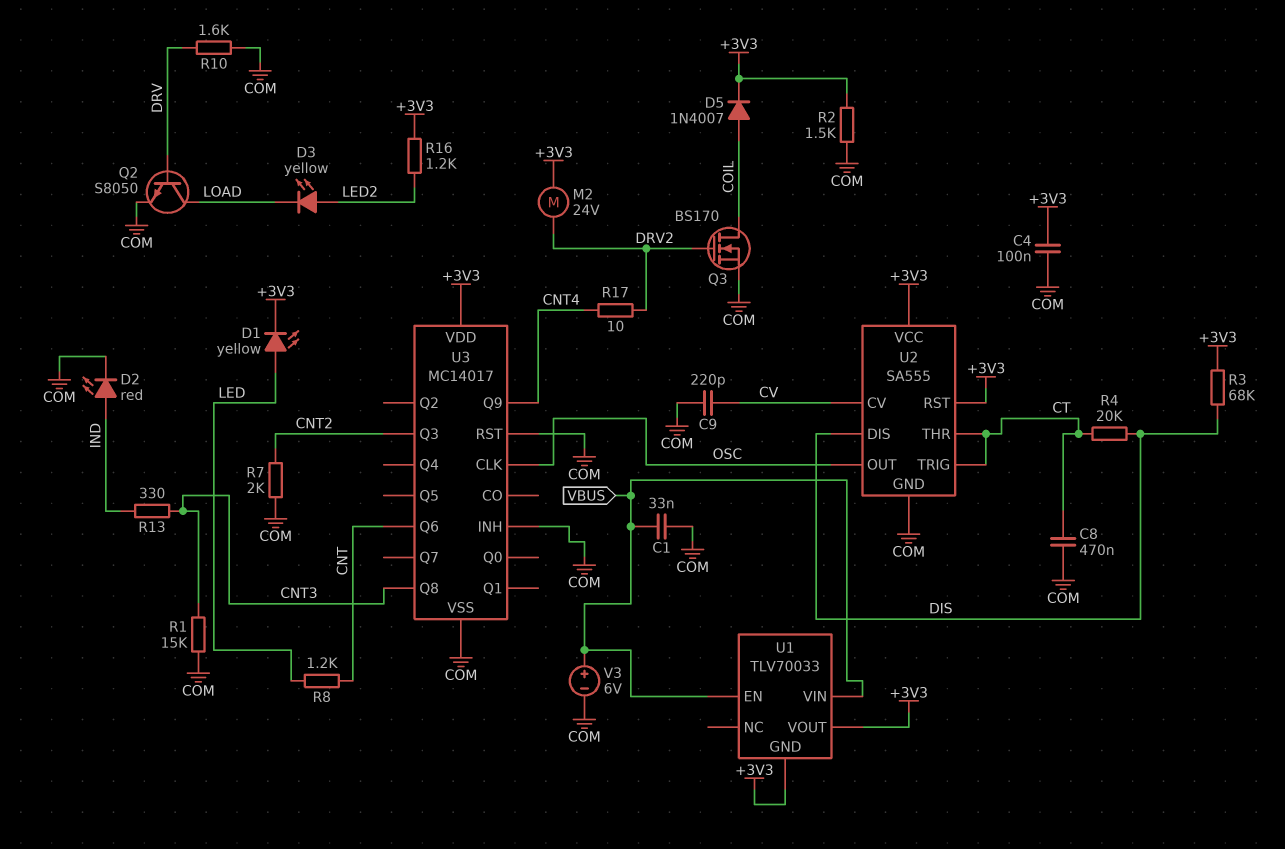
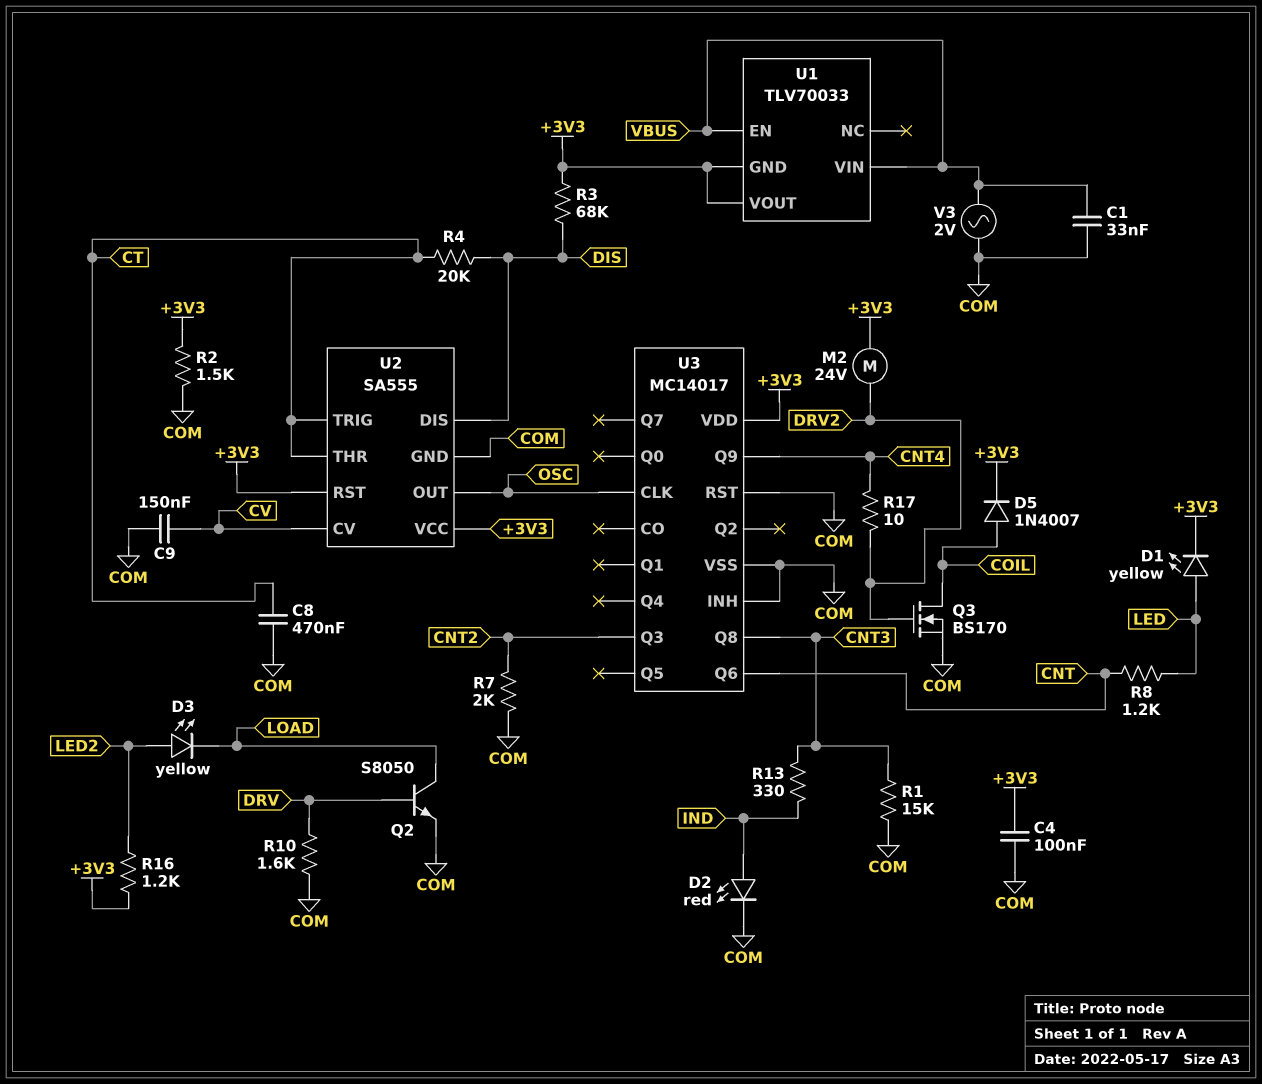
C9: 220pF (COM, CV) -> 150nF (COM, CV)
V3: 6V (plus VBUS, minus COM) -> AC 2V (COM, VBUS)

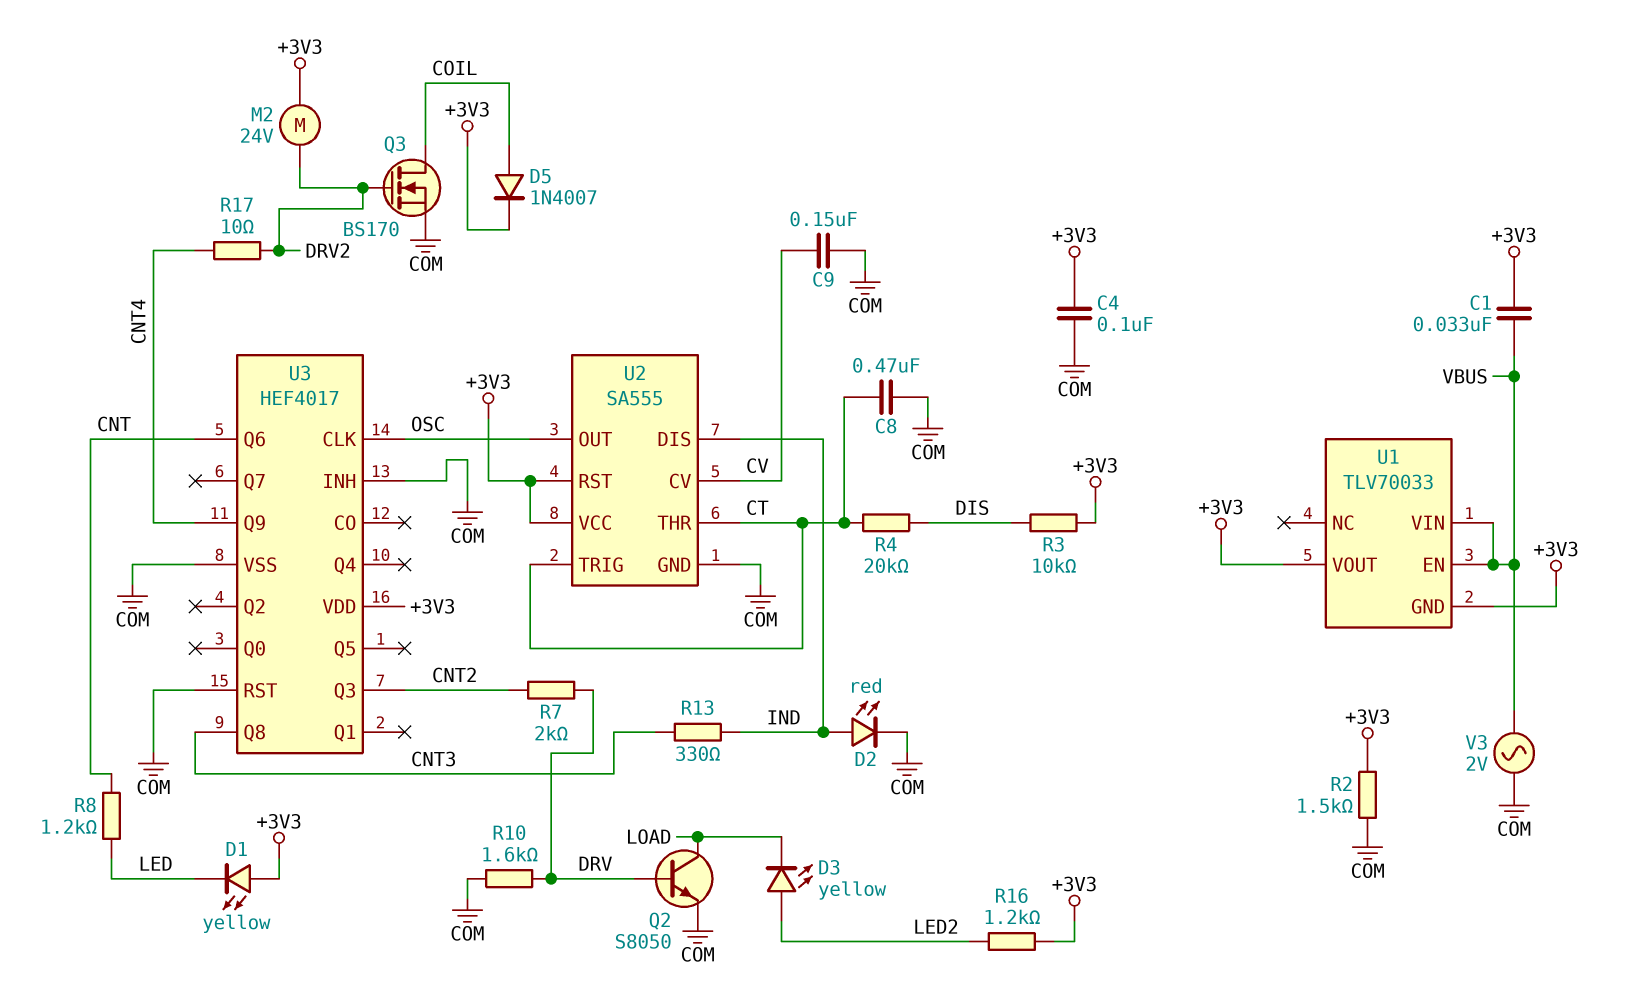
C1: 33nF (COM, VBUS) -> 33nF (+3V3, VBUS)
D1: LED yellow (A LED, K +3V3) -> LED yellow (A +3V3, K LED)
R1: 15k (CNT3, COM) -> none
R3: 68k (+3V3, DIS) -> 10k (+3V3, DIS)
R7: 2k (CNT2, COM) -> 2k (CNT2, DRV)
U2 pin DIS: DIS -> IND
U3: MC14017 -> HEF4017

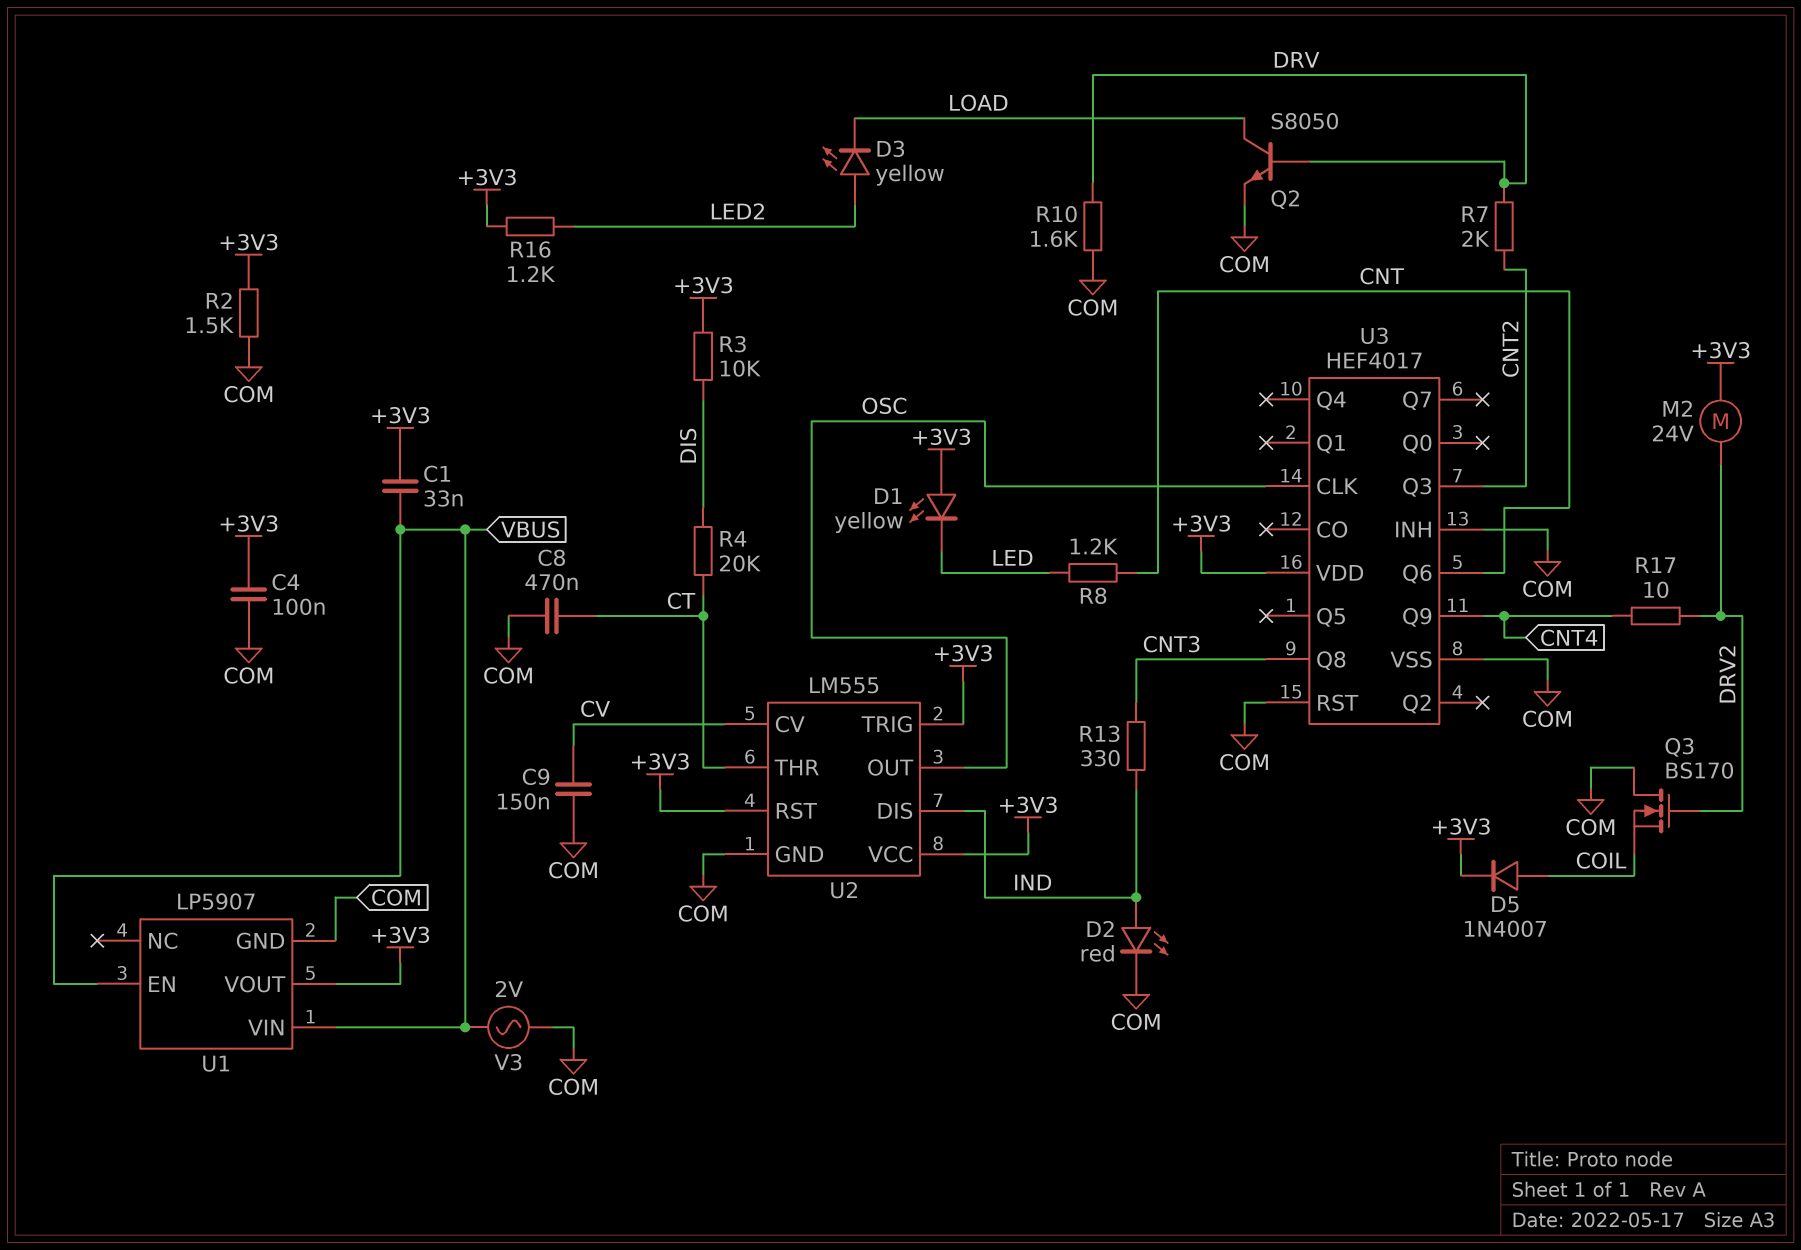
Q3: NMOS BS170 (G DRV2, D COIL, S COM) -> NMOS BS170 (G DRV2, D COM, S COIL)
U1: TLV70033 -> LP5907
U1 pin GND: +3V3 -> COM
U2: SA555 -> LM555
U2 pin TRIG: CT -> +3V3

